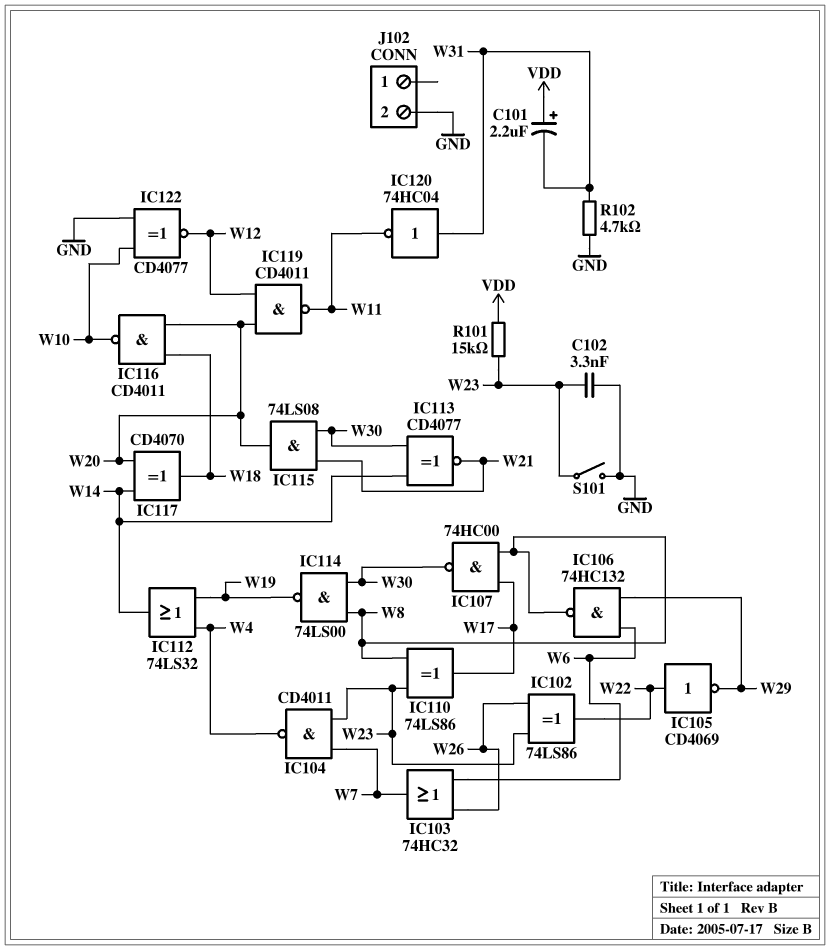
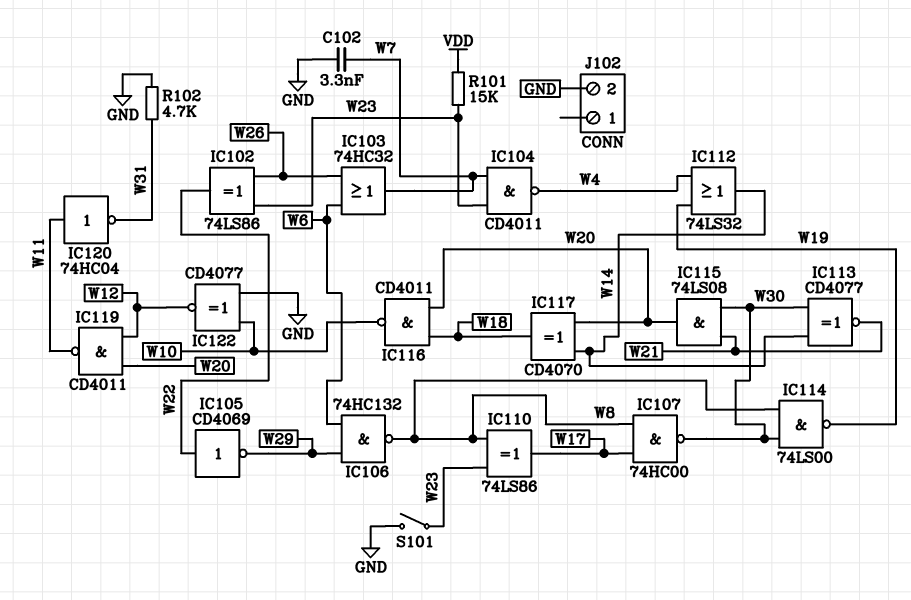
C101: 2.2uF (plus VDD, minus W31) -> none
C102: 3.3nF (GND, W23) -> 3.3nF (GND, W7)
IC120: NOT 74HC04 (in W31, out W11) -> NOT 74HC04 (in W11, out W31)

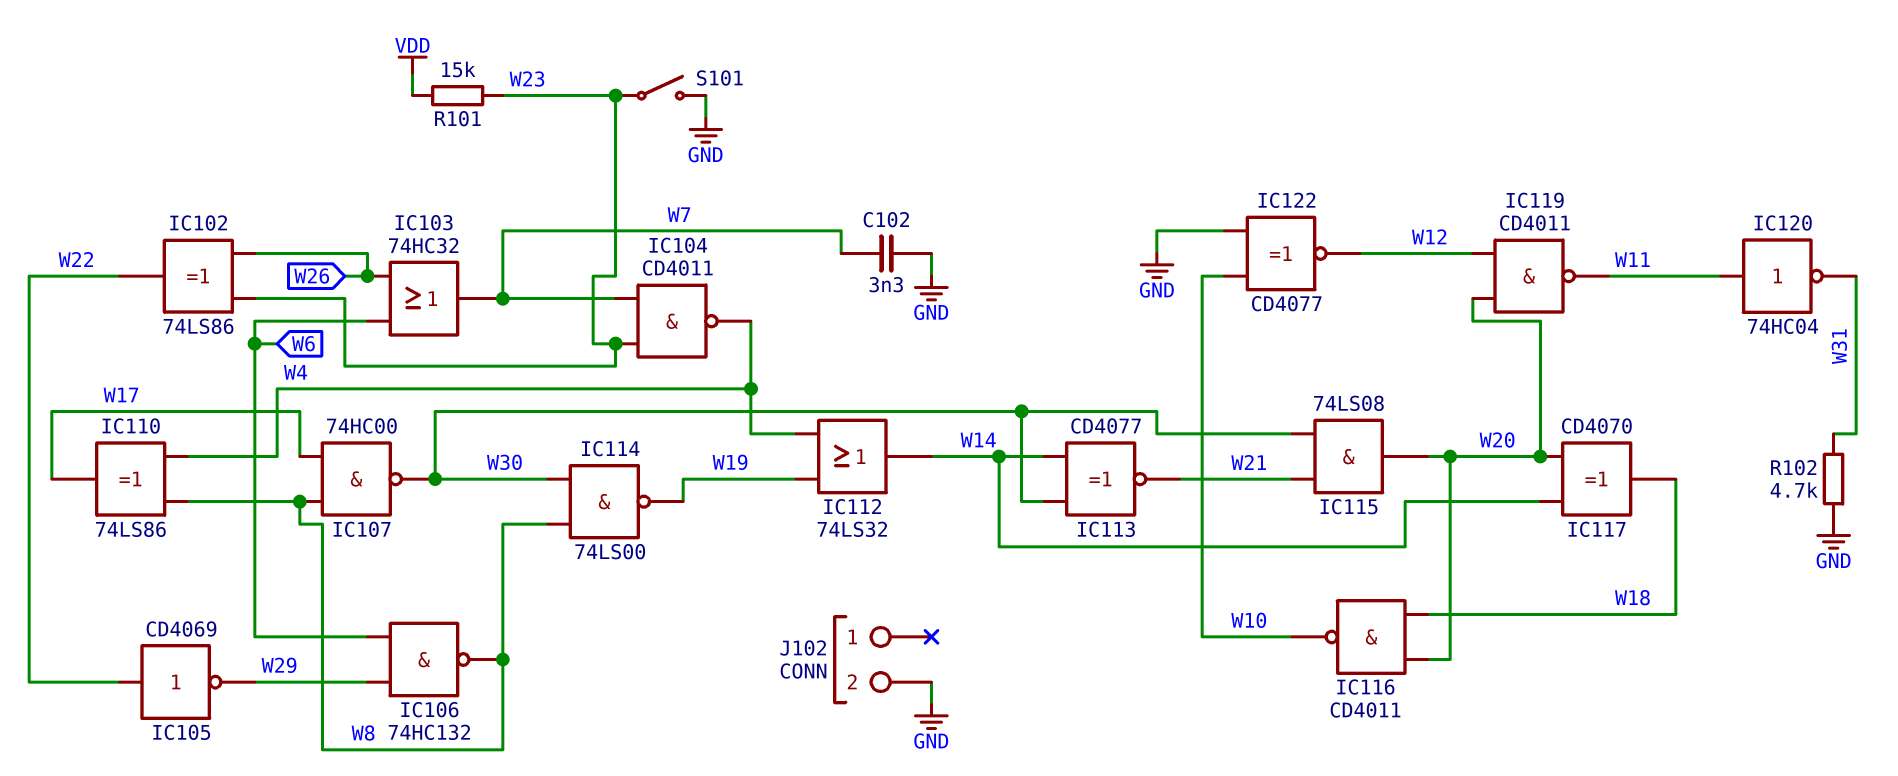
IC110: XOR 74LS86 (in W8, in W23, out W17) -> XOR 74LS86 (in W4, in W8, out W17)

